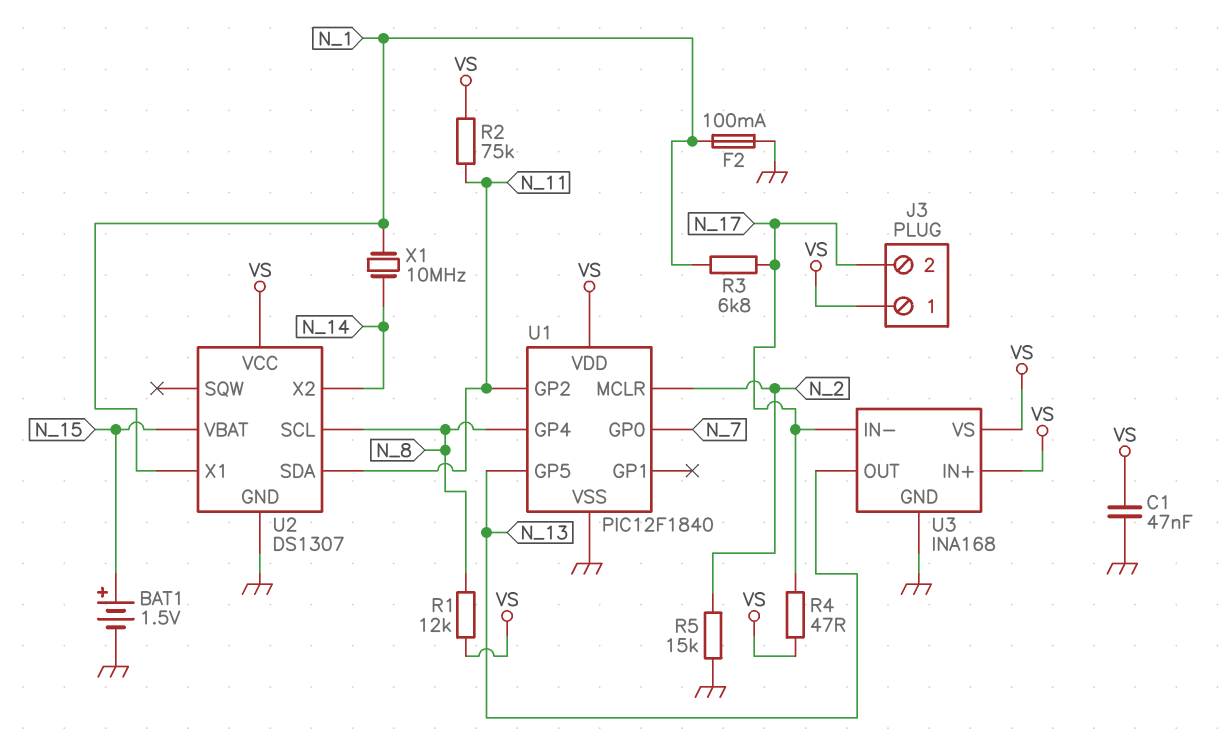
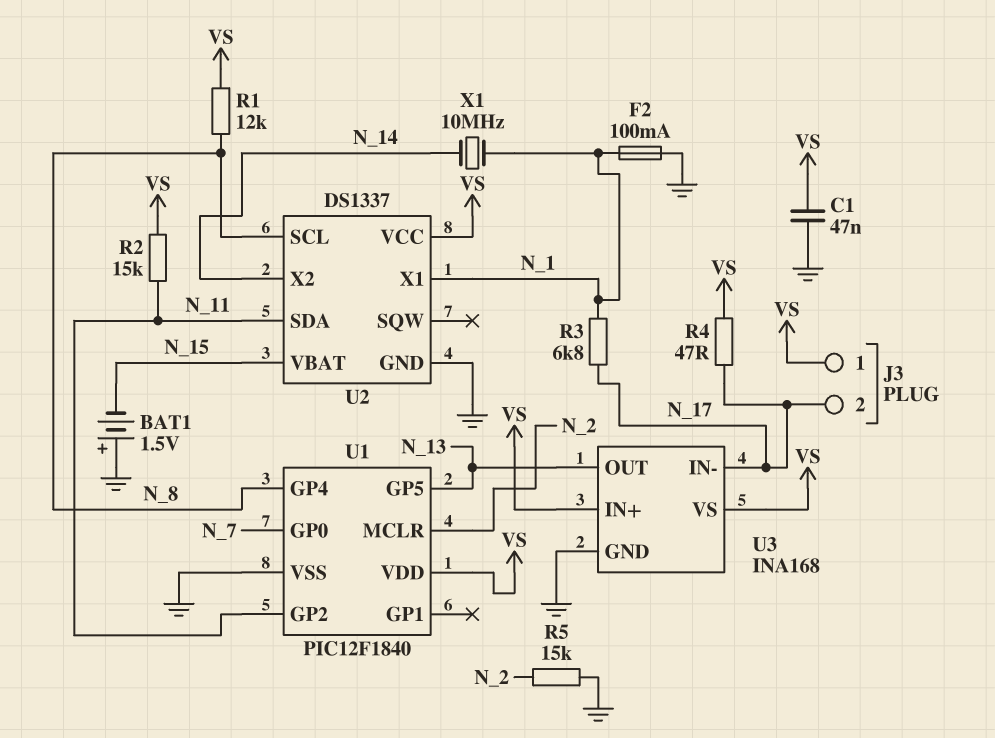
BAT1: 1.5V (plus N_15, minus GND) -> 1.5V (plus GND, minus N_15)
R2: 75k (N_11, VS) -> 15k (N_11, VS)
U2: DS1307 -> DS1337

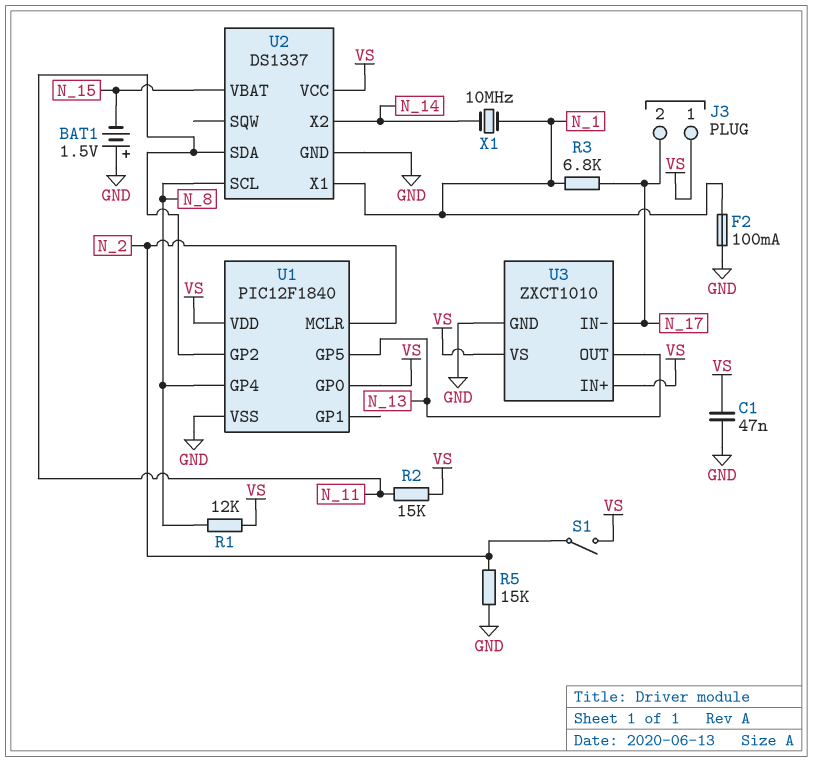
R4: 47 (N_17, VS) -> none
S1: none -> switch (N_2, VS)
U1 pin GP0: N_7 -> VS
U3: INA168 -> ZXCT1010

